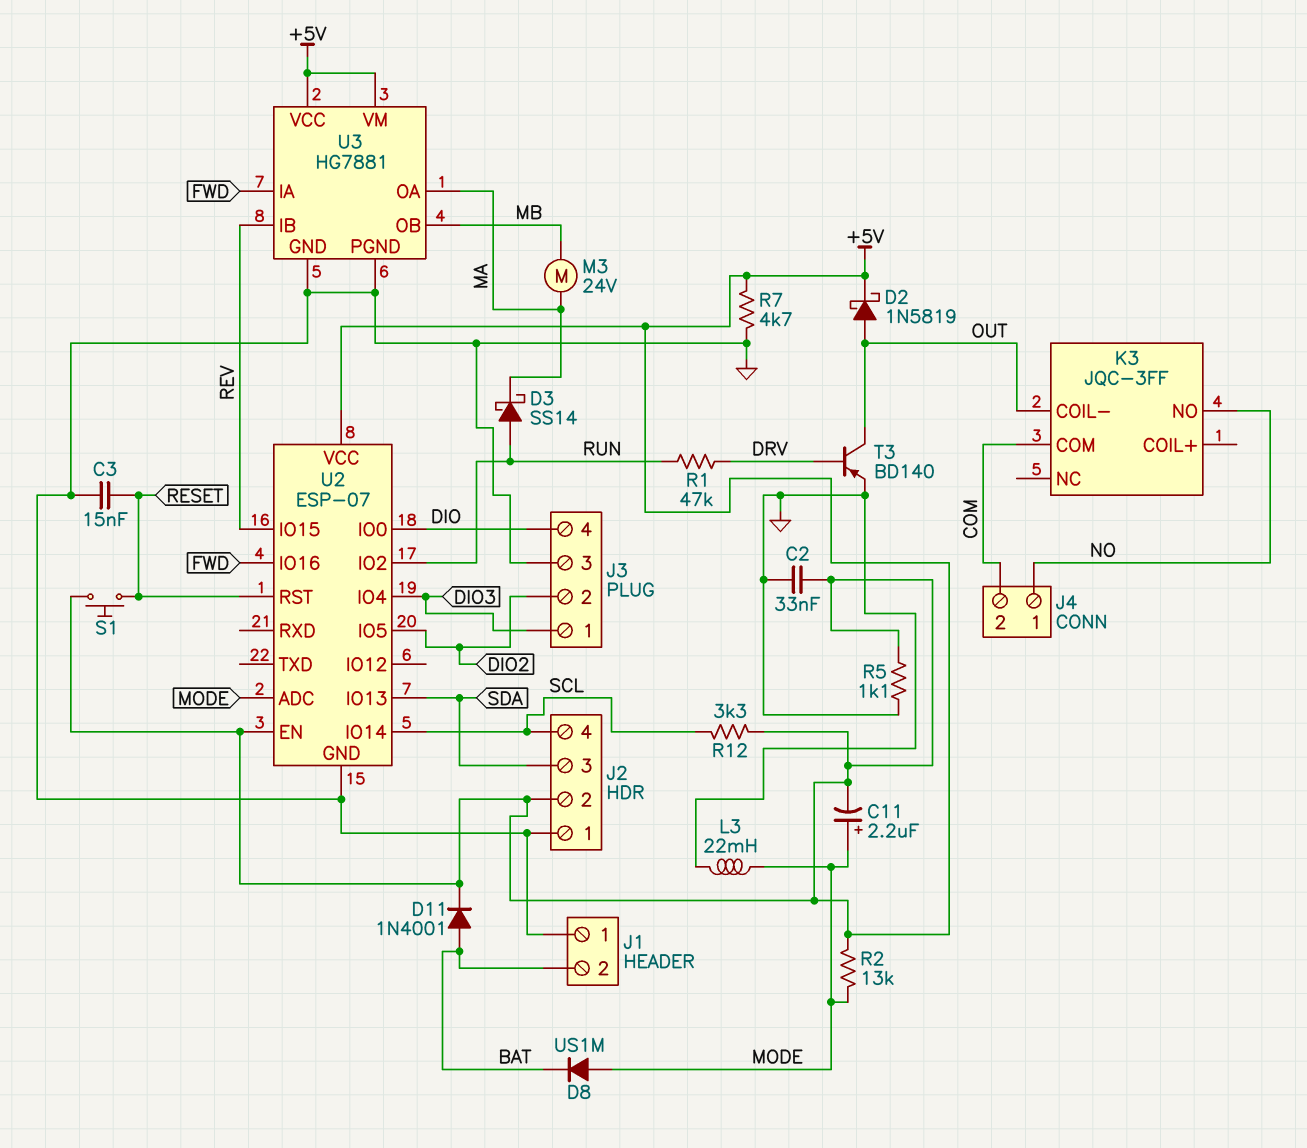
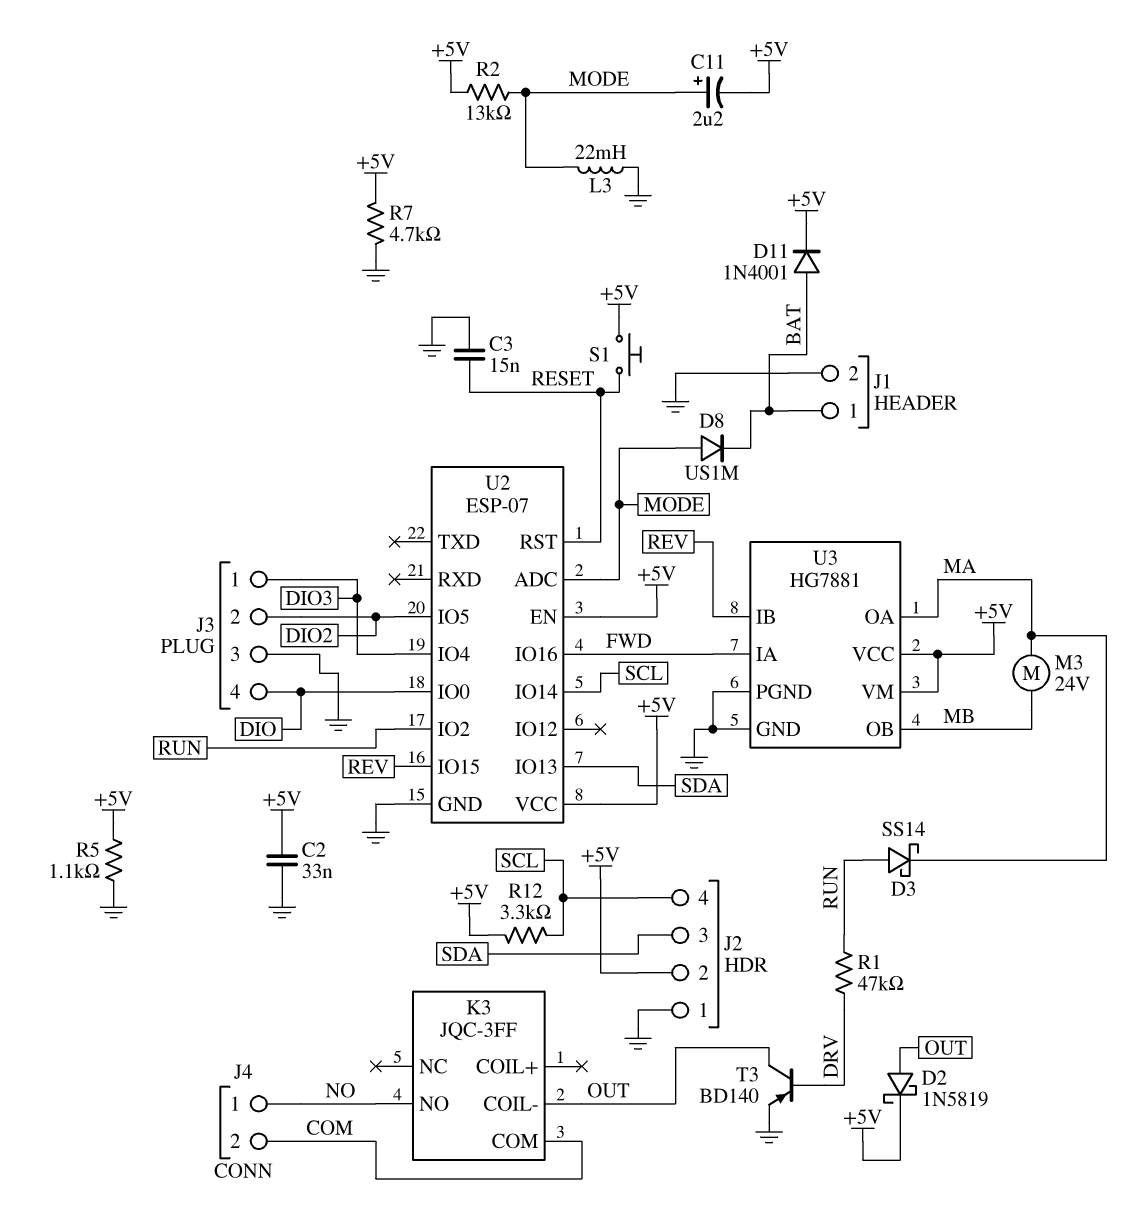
J1 pin 1: GND -> BAT
J1 pin 2: BAT -> GND

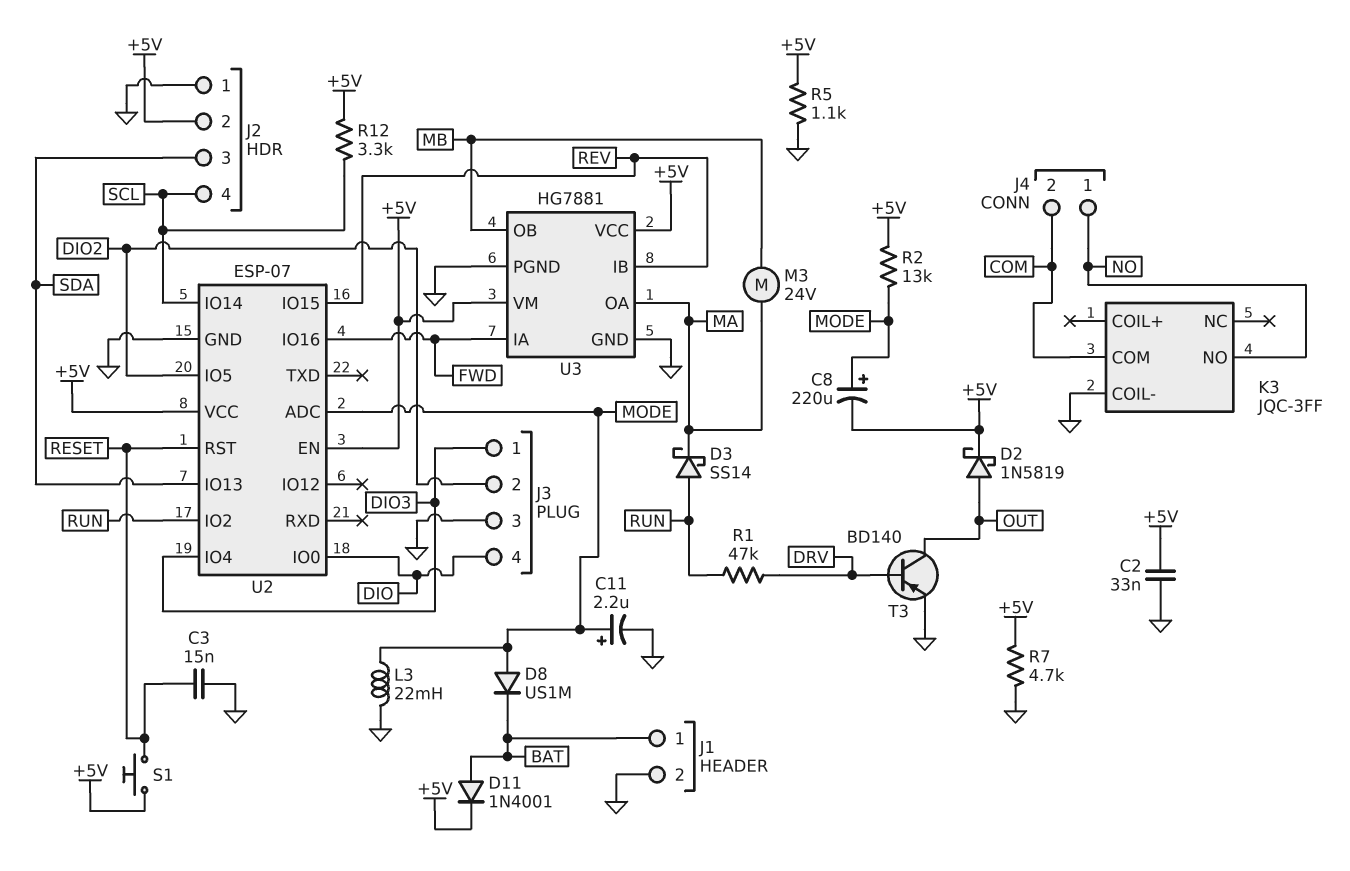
C8: none -> 220uF (plus MODE, minus +5V)
C11: 2.2uF (plus MODE, minus +5V) -> 2.2uF (plus MODE, minus GND)
K3 pin COIL-: OUT -> GND

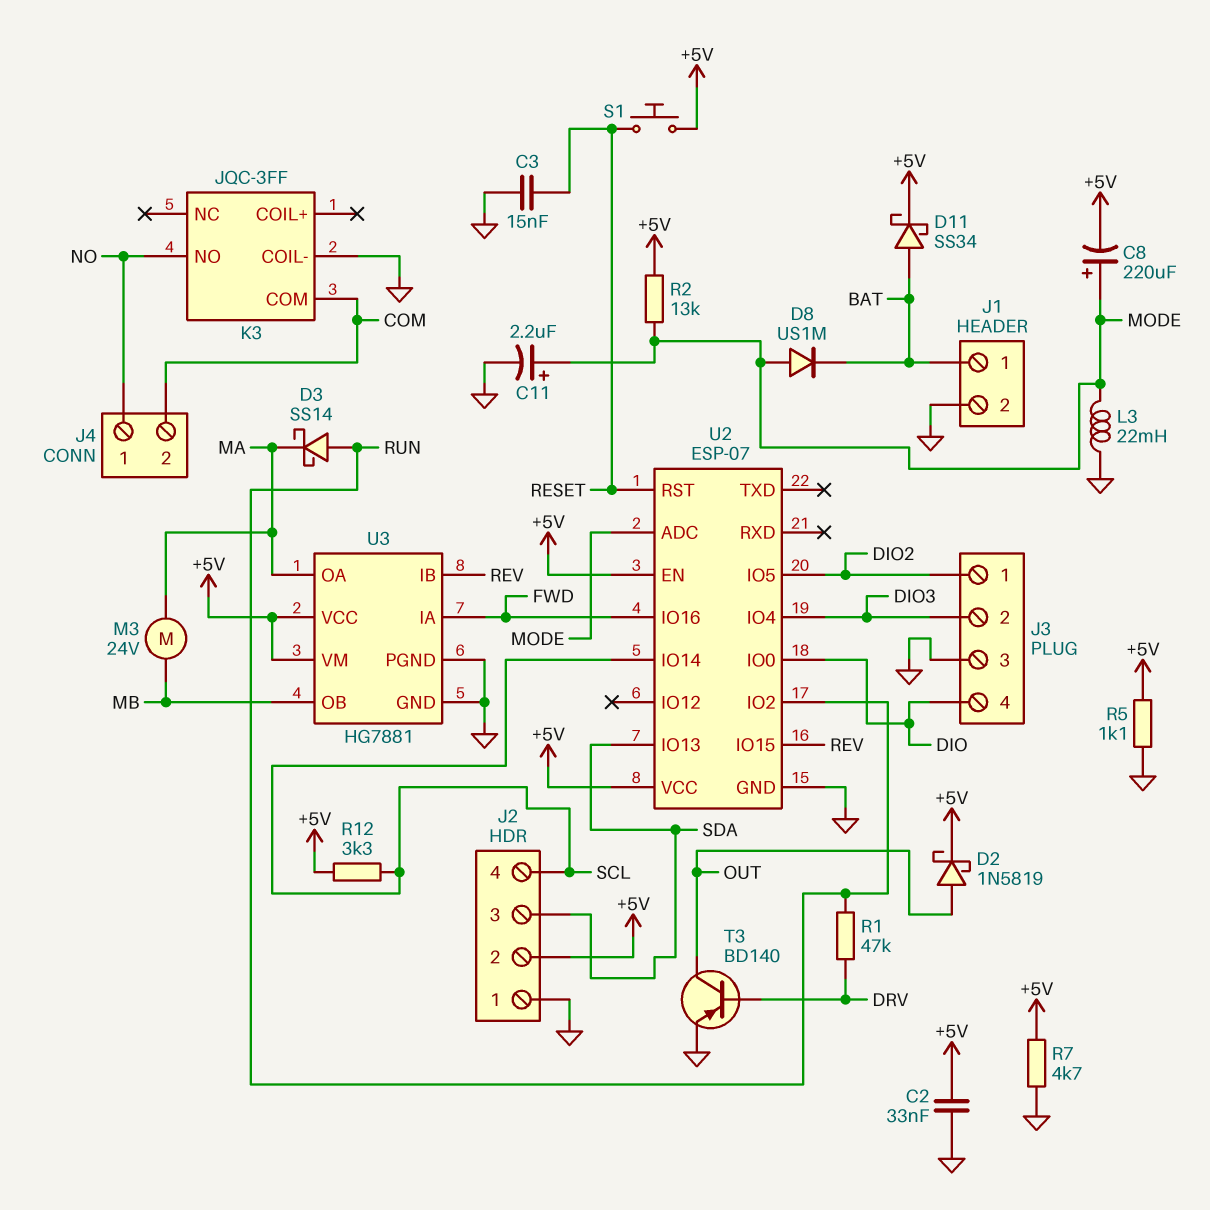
D11: diode 1N4001 (A BAT, K +5V) -> schottky SS34 (A BAT, K +5V)
J3 pin 1: DIO3 -> DIO2
J3 pin 2: DIO2 -> DIO3

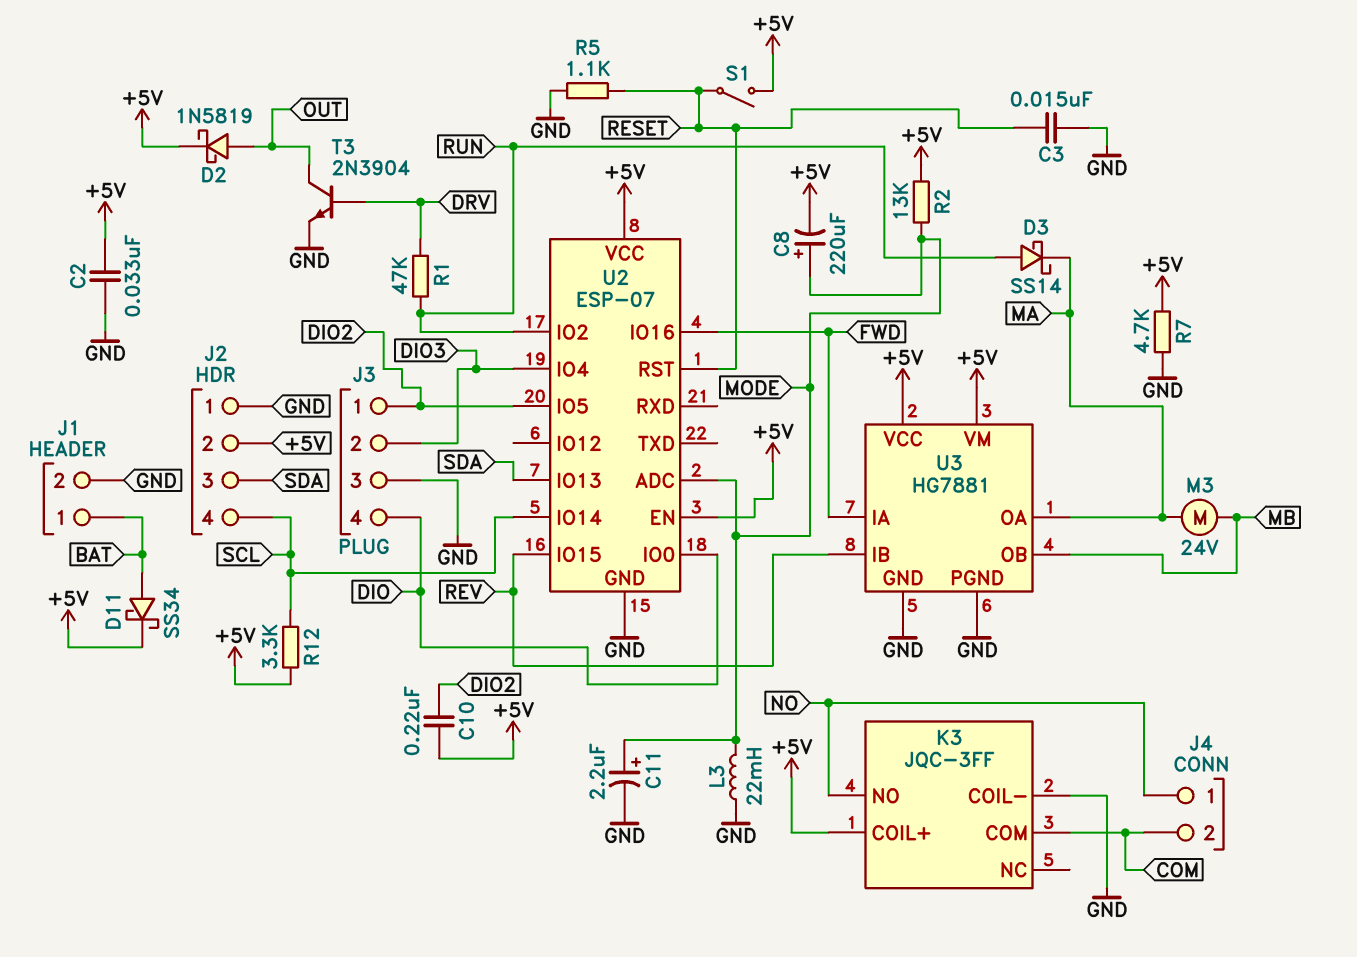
C10: none -> 220nF (+5V, DIO2)
D8: diode US1M (A MODE, K BAT) -> none
K3 pin COIL+: none -> +5V
R5: 1.1k (+5V, GND) -> 1.1k (GND, RESET)
S1: button (+5V, RESET) -> switch (+5V, RESET)
T3: PNP BD140 (B DRV, C OUT, E GND) -> NPN 2N3904 (B DRV, C OUT, E GND)

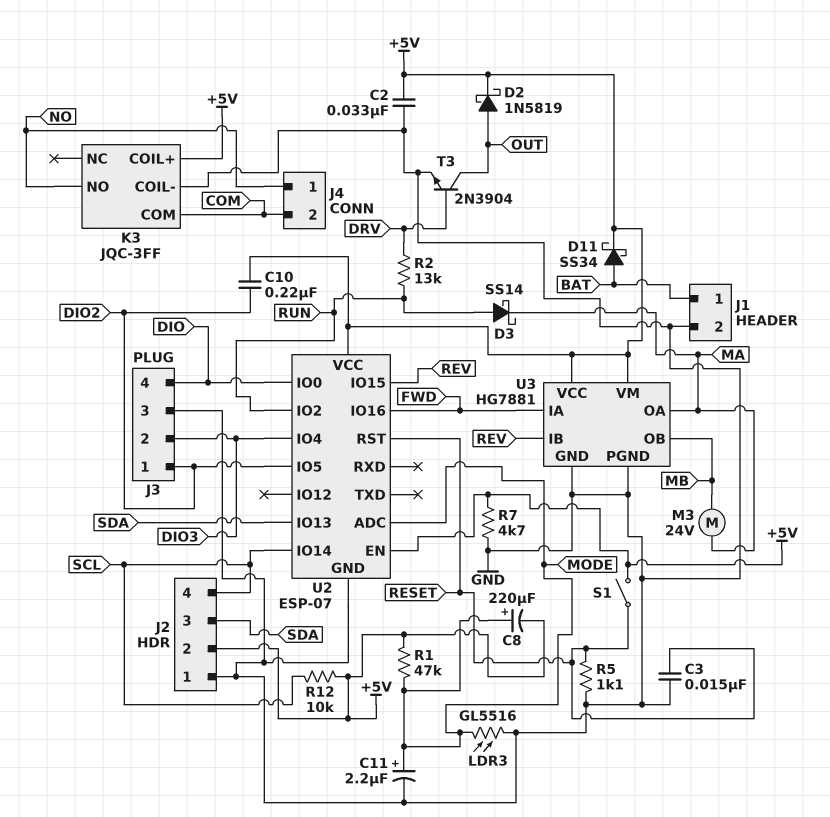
L3: 22mH (GND, MODE) -> none
LDR3: none -> GL5516 (GND, MODE)
R1: 47k (DRV, RUN) -> 47k (+5V, MODE)
R2: 13k (+5V, MODE) -> 13k (DRV, RUN)
R12: 3.3k (+5V, SCL) -> 10k (+5V, SCL)

